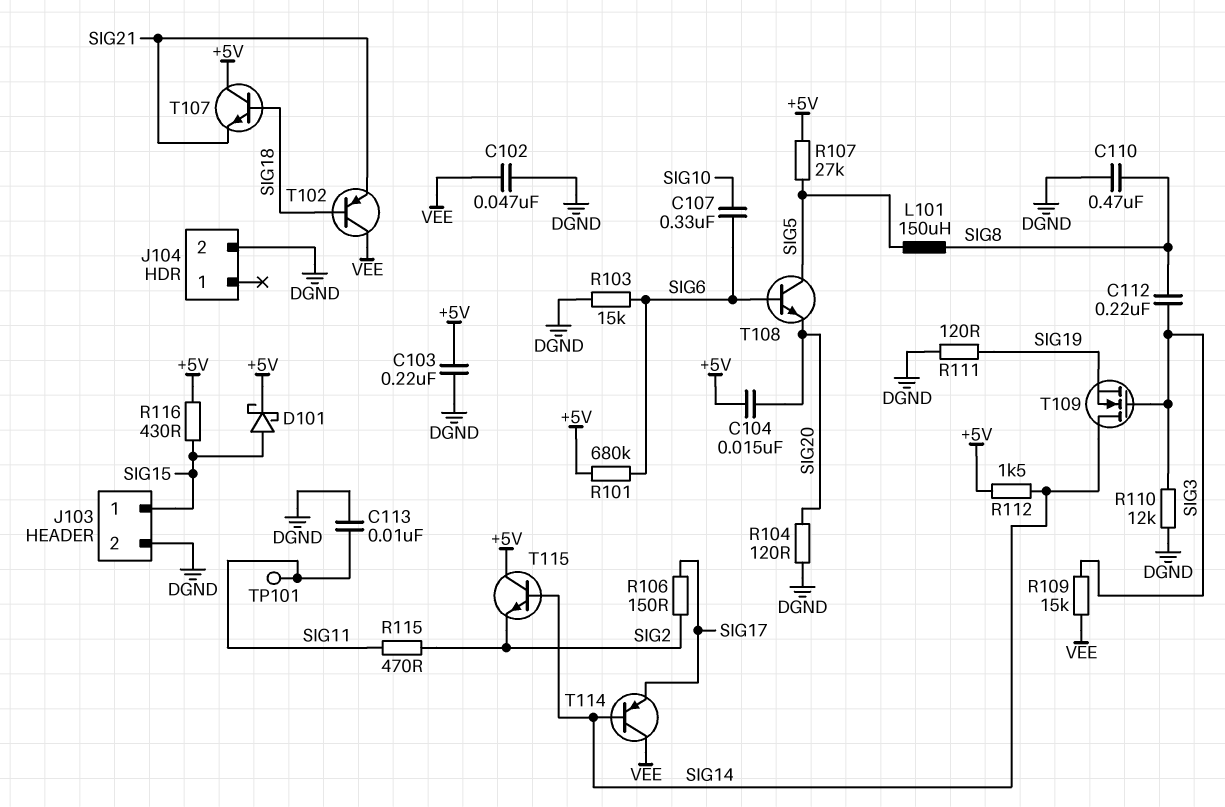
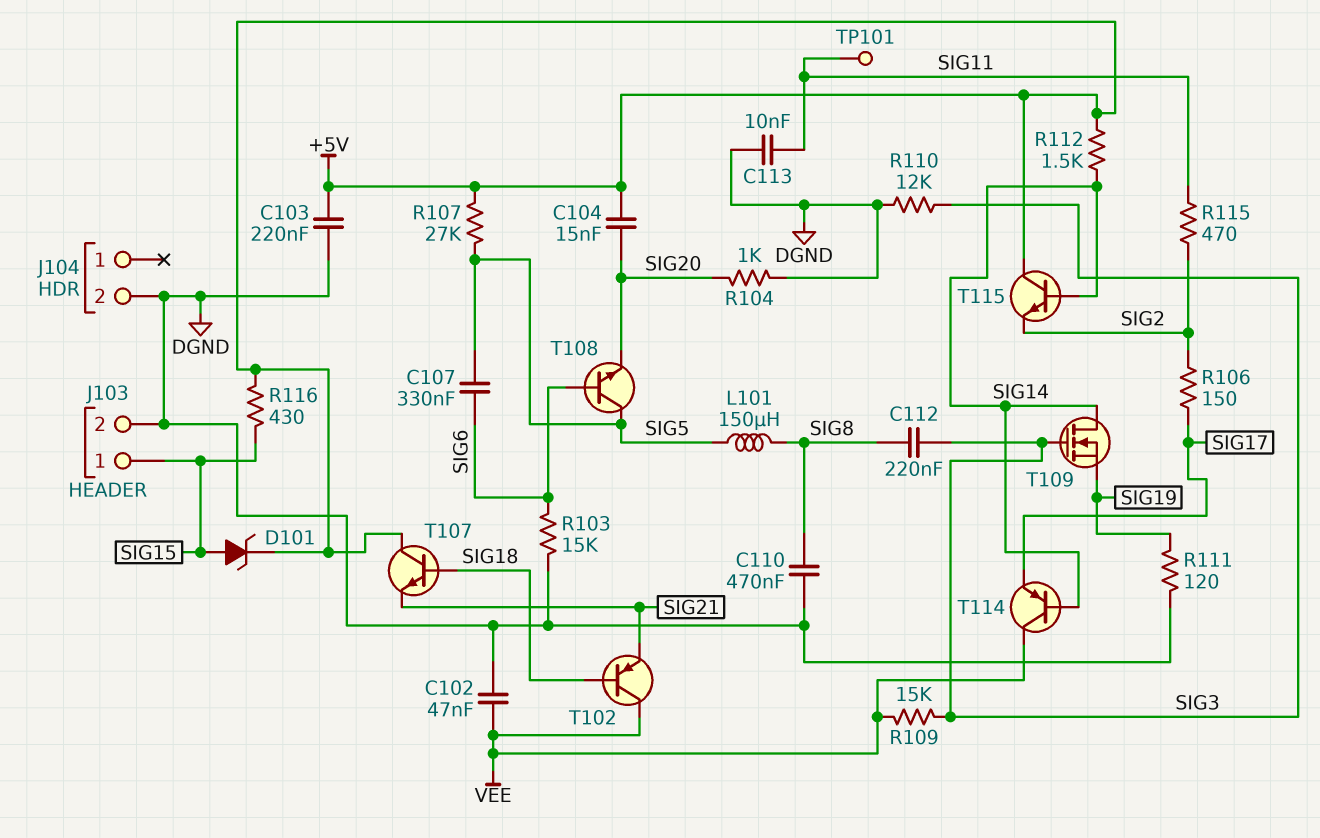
C107: 330nF (SIG6, SIG10) -> 330nF (SIG5, SIG6)
D101: schottky (A SIG15, K +5V) -> zener (A SIG15, K +5V)
R101: 680k (+5V, SIG6) -> none
R104: 120 (DGND, SIG20) -> 1k (DGND, SIG20)

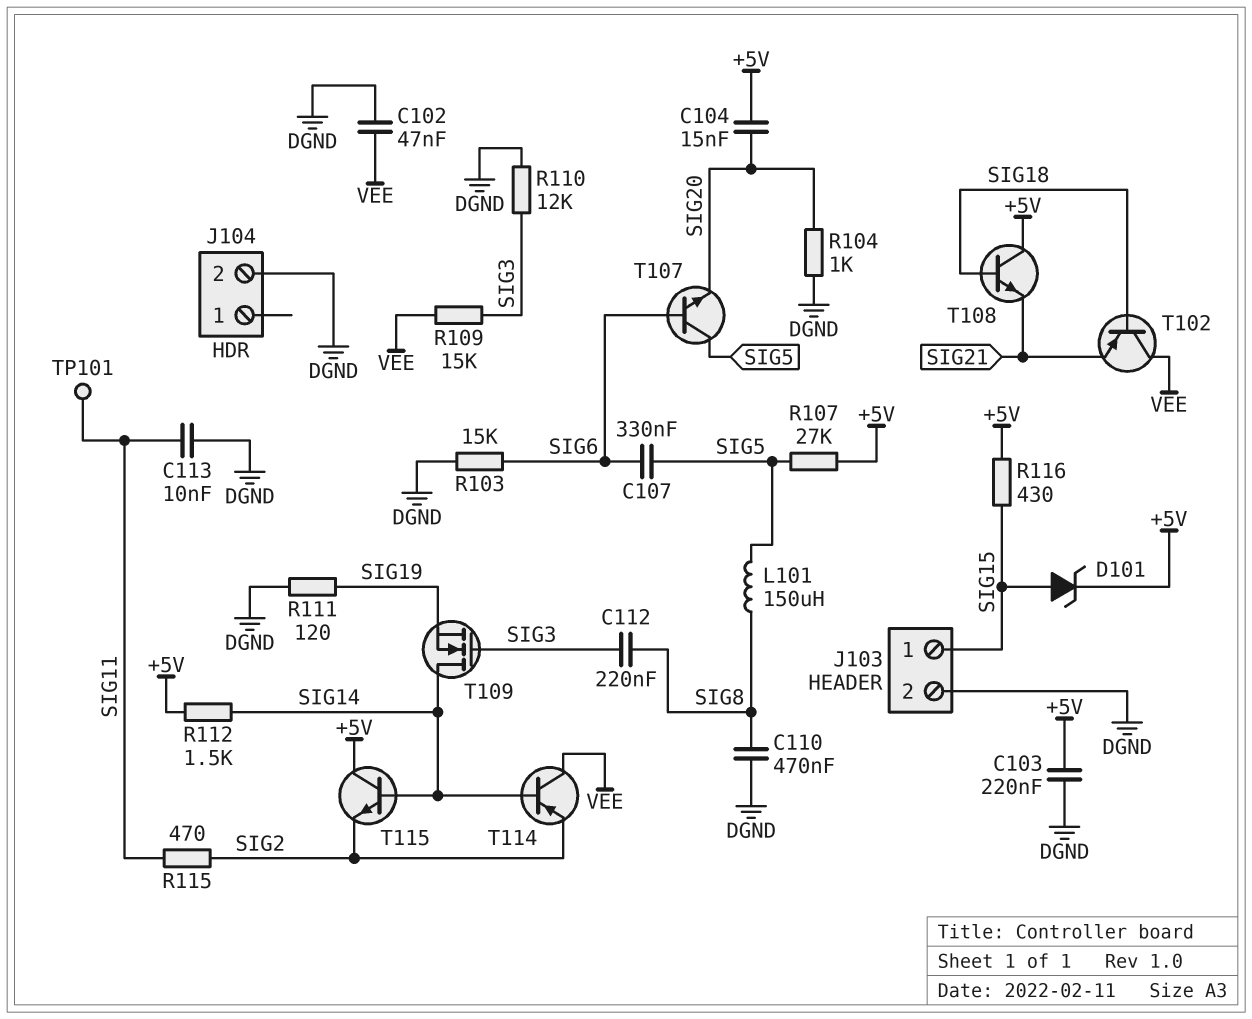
R106: 150 (SIG2, SIG17) -> none
T107: NPN (B SIG18, C +5V, E SIG21) -> NPN (B SIG6, C SIG5, E SIG20)
T108: NPN (B SIG6, C SIG5, E SIG20) -> NPN (B SIG18, C +5V, E SIG21)
T114: PNP (B SIG14, C VEE, E SIG17) -> PNP (B SIG14, C VEE, E SIG2)

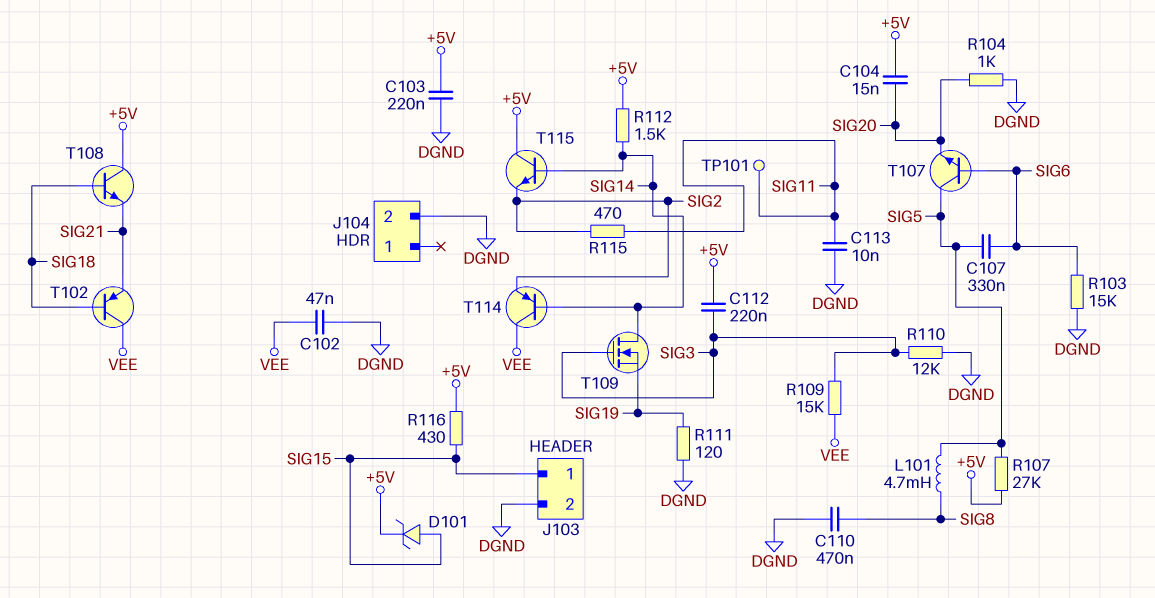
C112: 220nF (SIG3, SIG8) -> 220nF (+5V, SIG3)
L101: 150uH (SIG5, SIG8) -> 4.7mH (SIG5, SIG8)

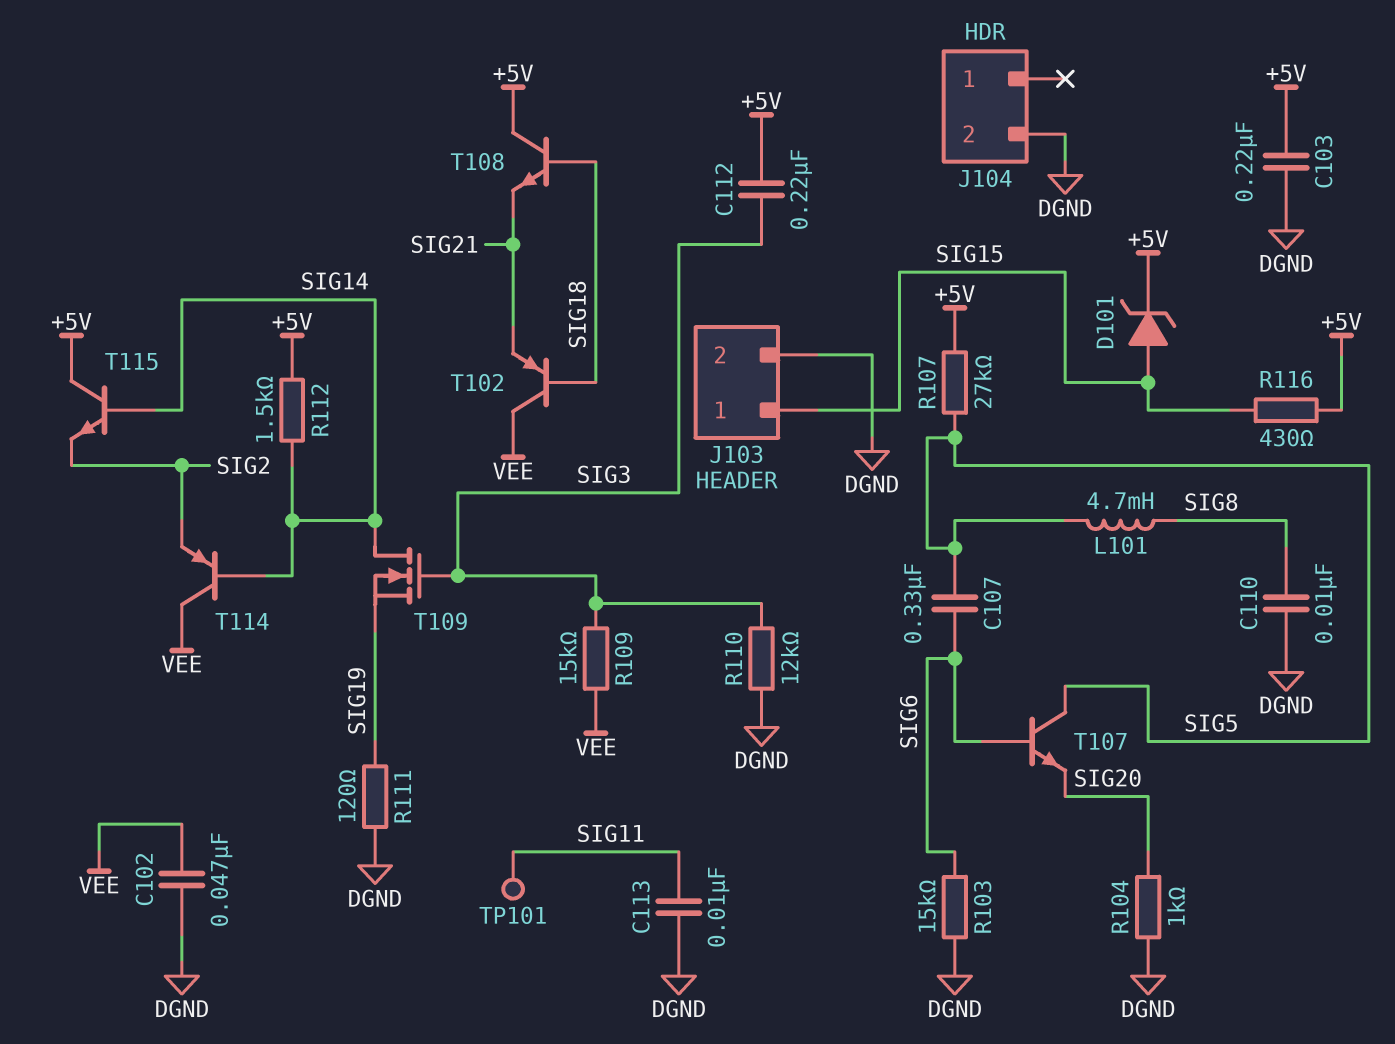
C104: 15nF (+5V, SIG20) -> none
C110: 470nF (DGND, SIG8) -> 10nF (DGND, SIG8)
R115: 470 (SIG2, SIG11) -> none

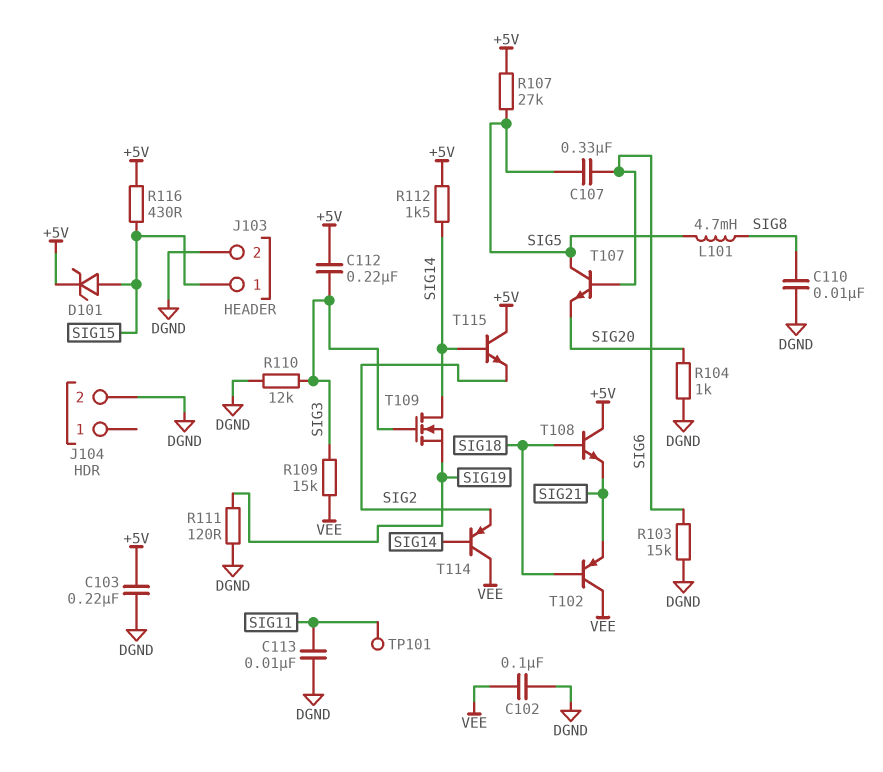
C102: 47nF (DGND, VEE) -> 100nF (DGND, VEE)

